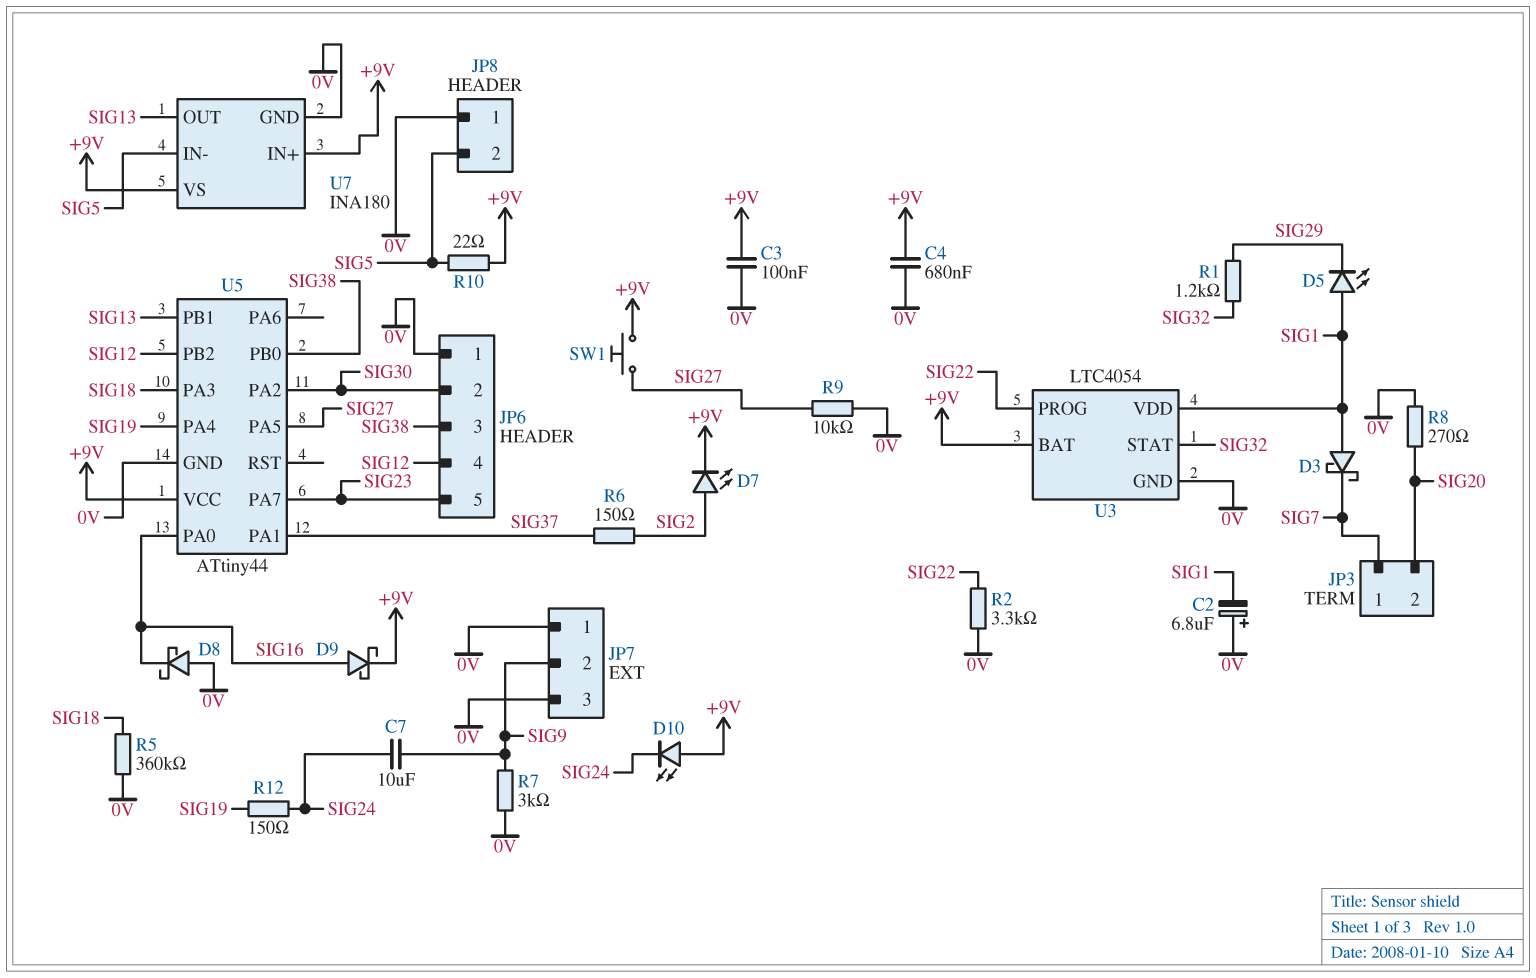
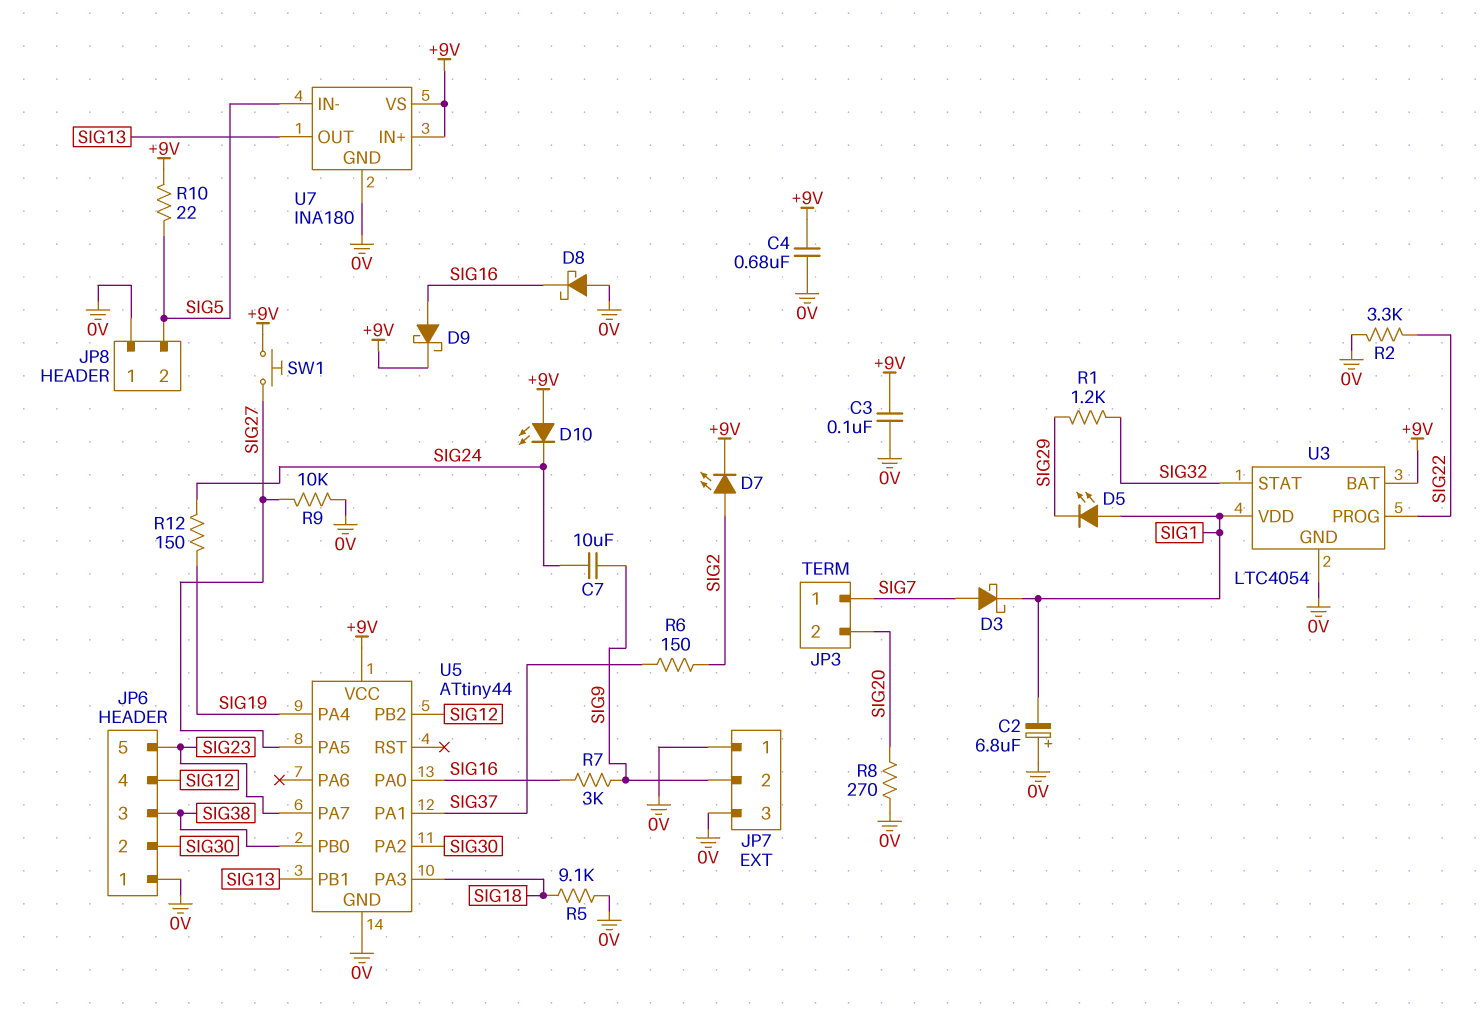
D3: schottky (A SIG1, K SIG7) -> schottky (A SIG7, K SIG1)
R5: 360k (0V, SIG18) -> 9.1k (0V, SIG18)
R7: 3k (0V, SIG9) -> 3k (SIG9, SIG16)

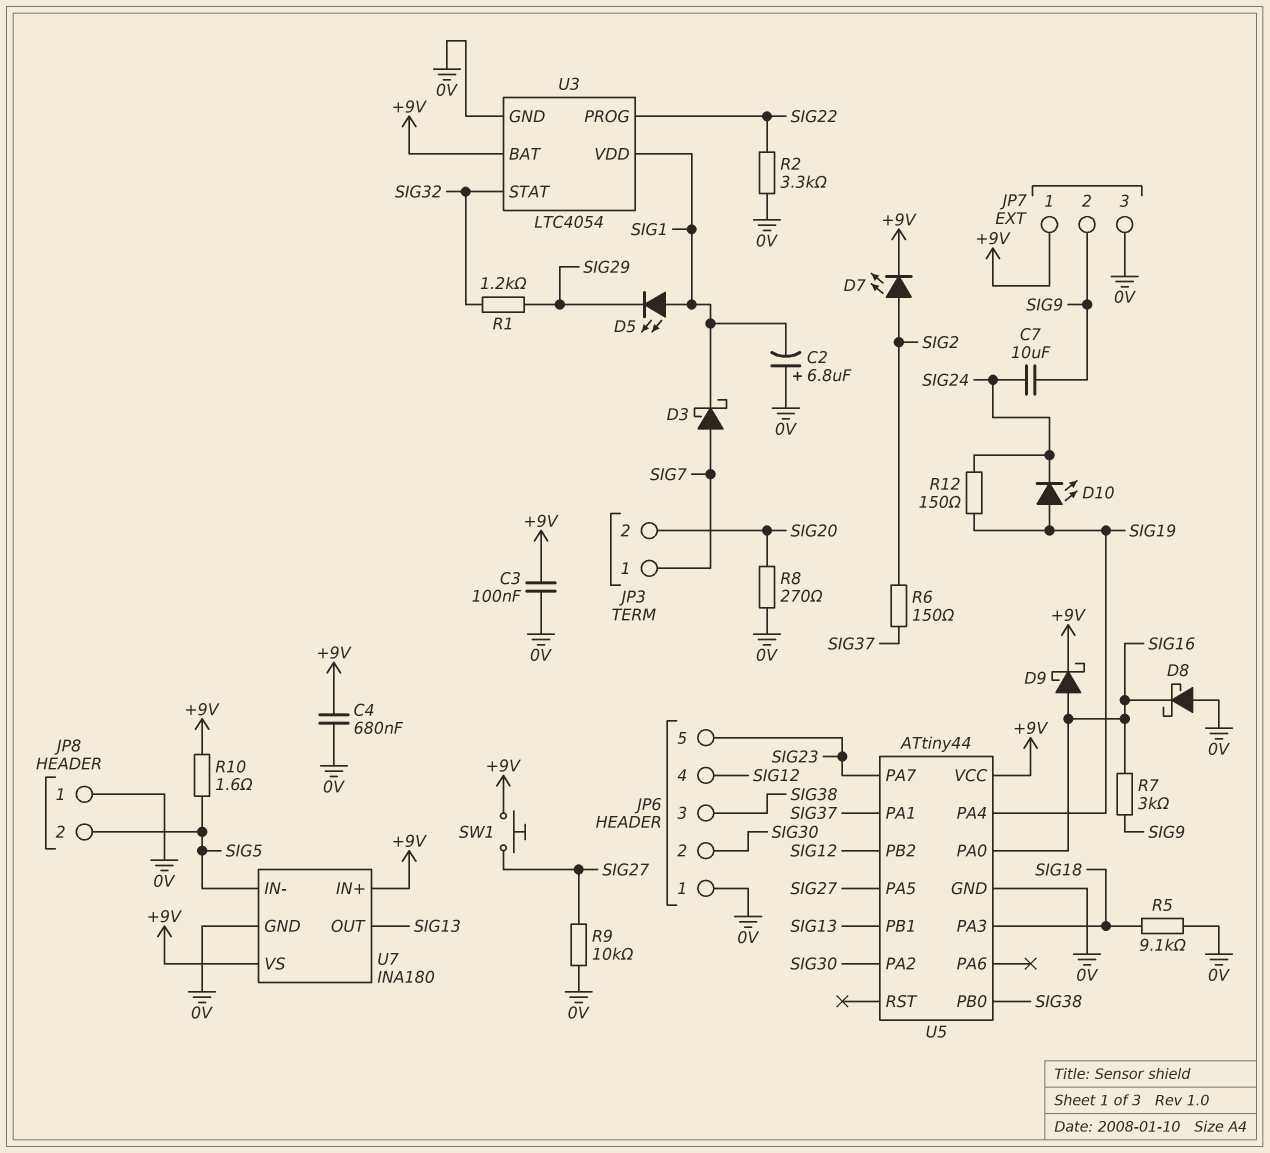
D10: LED (A +9V, K SIG24) -> LED (A SIG19, K SIG24)
JP7 pin 1: 0V -> +9V
R10: 22 (+9V, SIG5) -> 1.6 (+9V, SIG5)

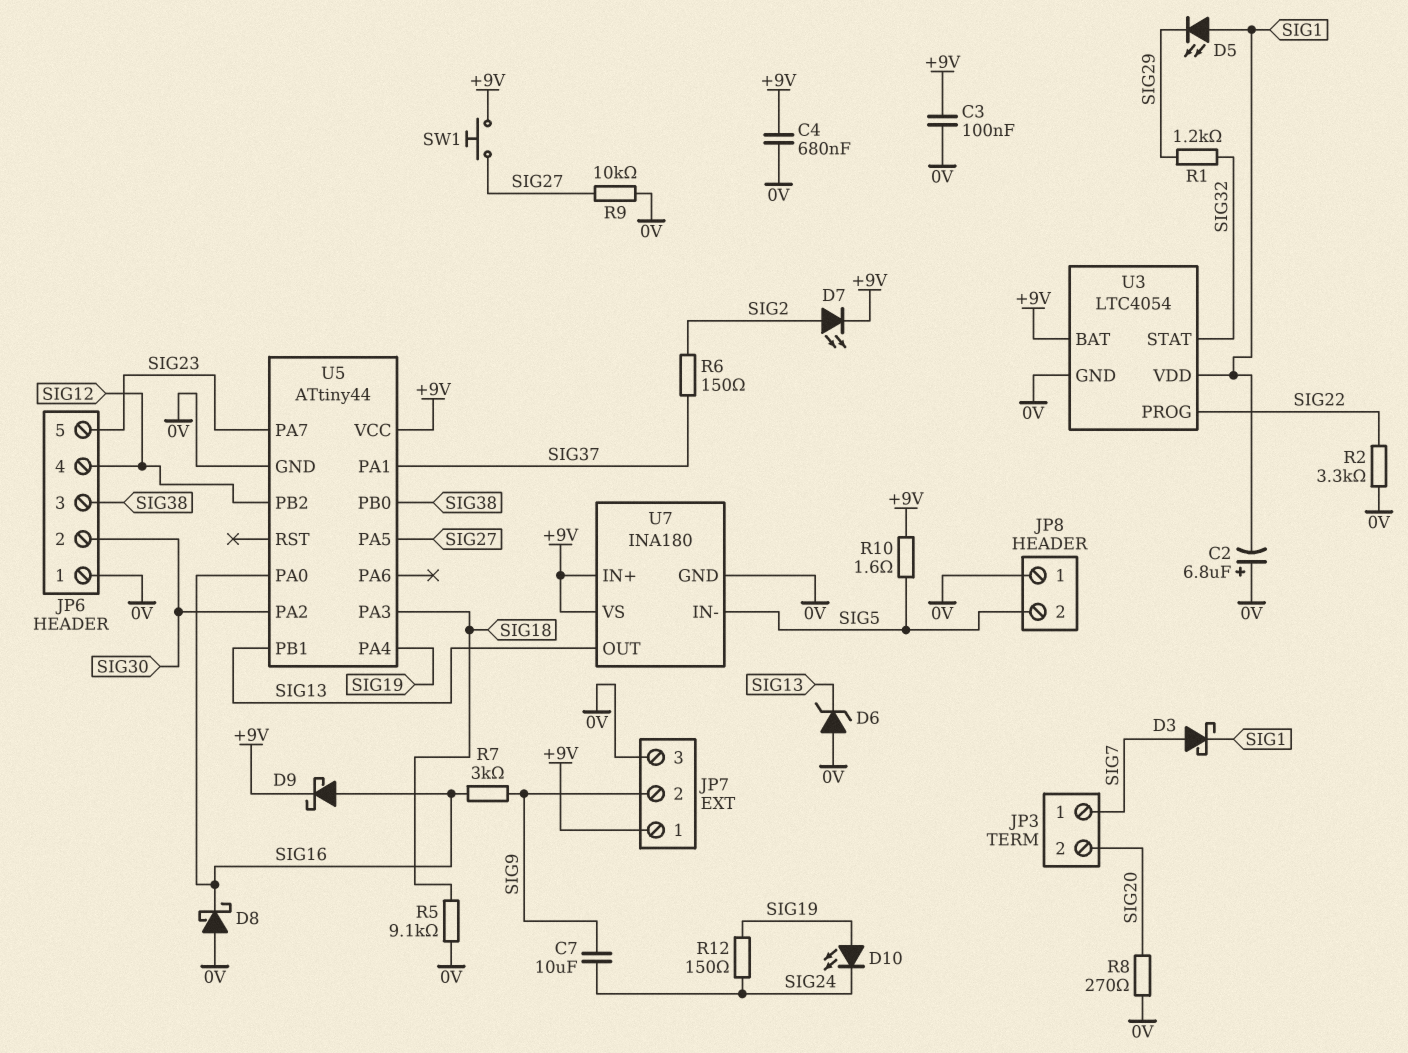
D6: none -> zener (A 0V, K SIG13)

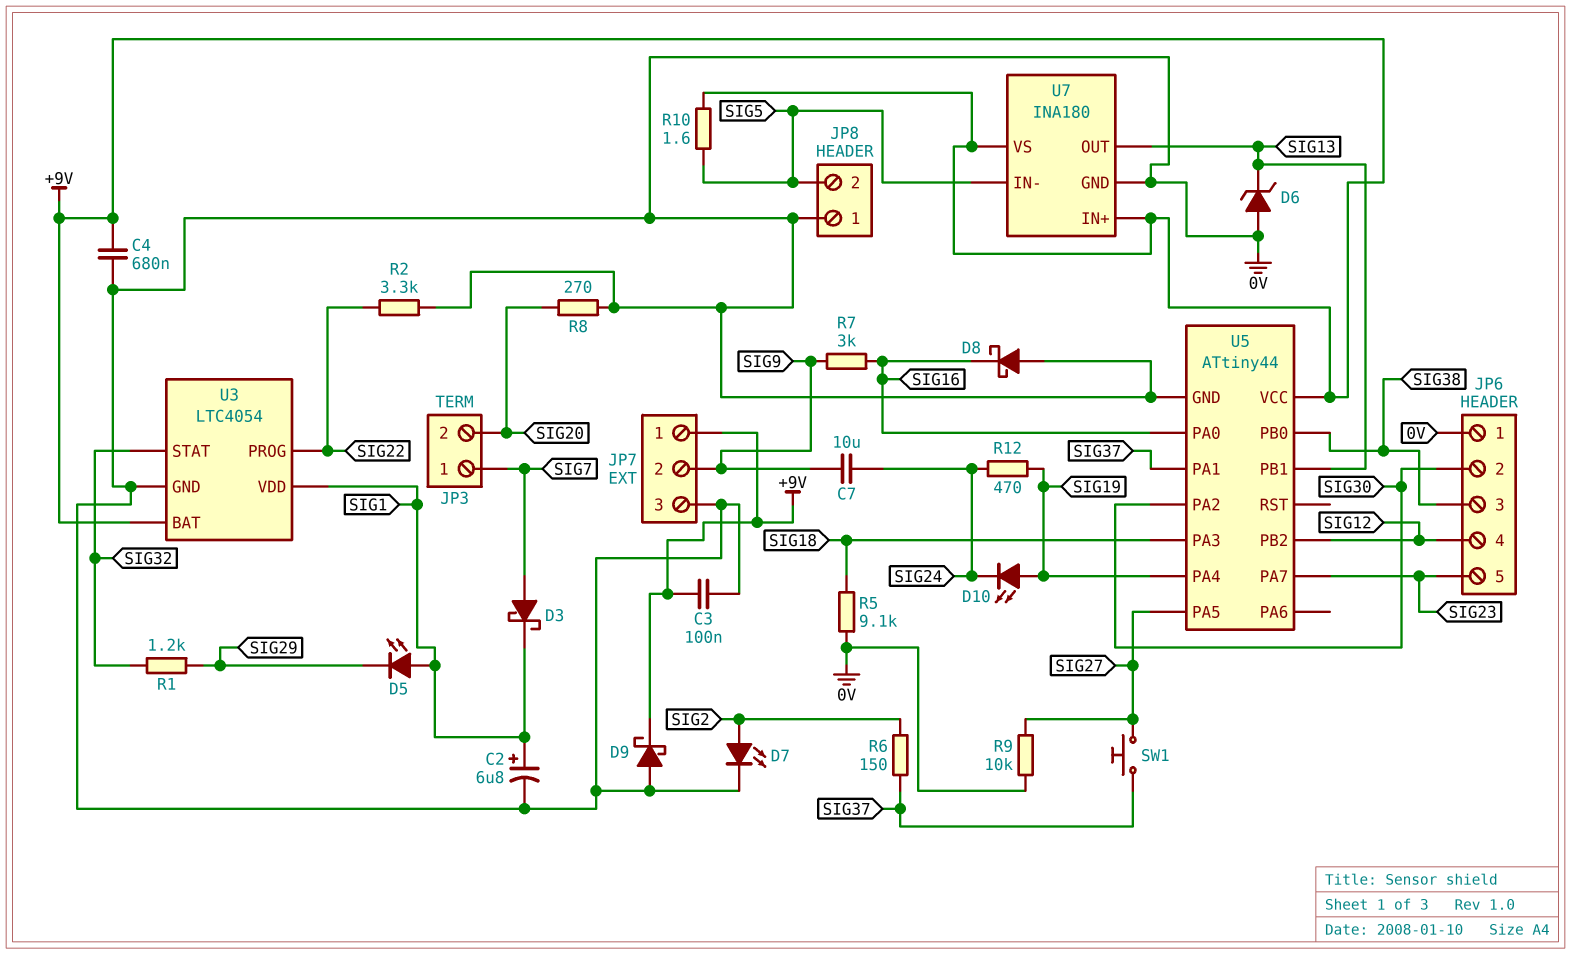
C2: 6.8uF (plus 0V, minus SIG1) -> 6.8uF (plus SIG1, minus 0V)
D7: LED (A SIG2, K +9V) -> LED (A SIG2, K 0V)
D9: schottky (A SIG16, K +9V) -> schottky (A 0V, K +9V)
R12: 150 (SIG19, SIG24) -> 470 (SIG19, SIG24)
SW1: button (+9V, SIG27) -> button (SIG27, SIG37)

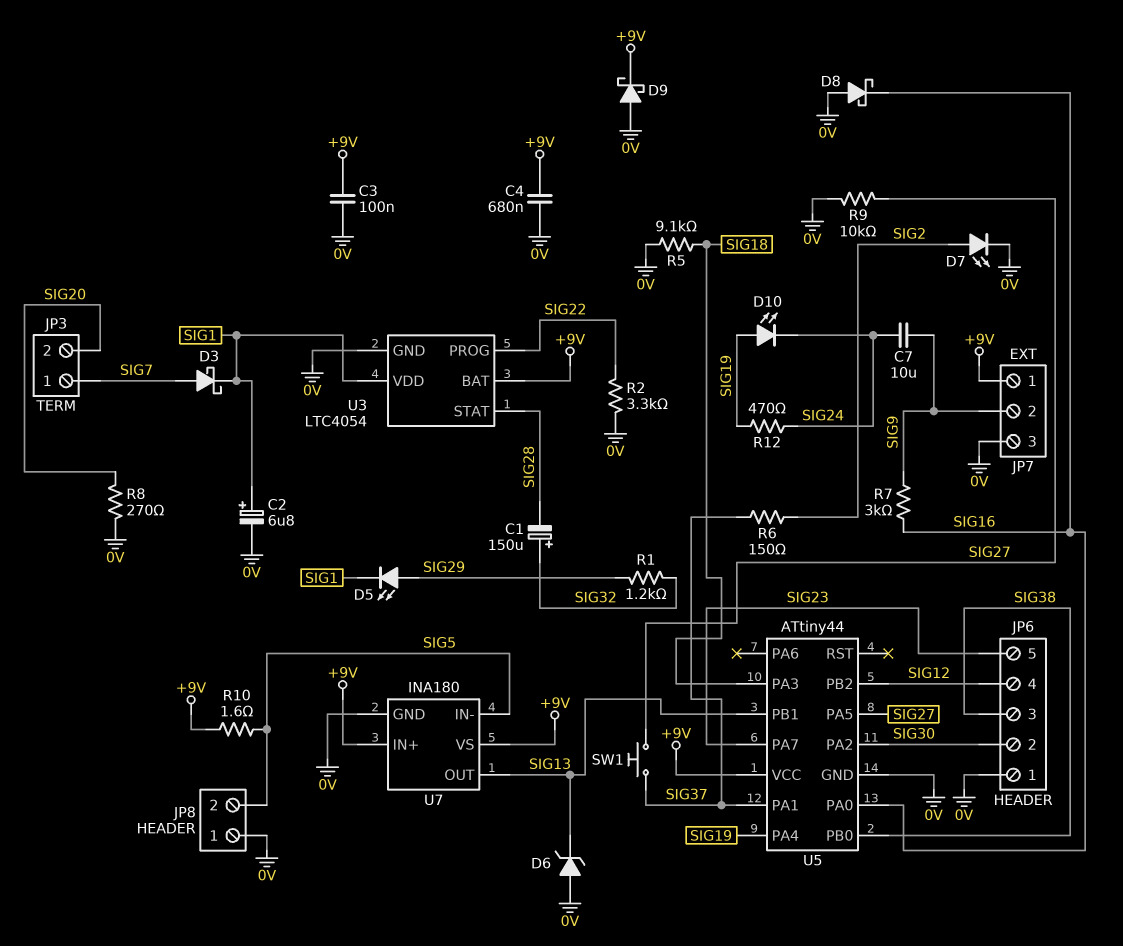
C1: none -> 150uF (plus SIG32, minus SIG28)
D5: LED (A SIG1, K SIG29) -> LED (A SIG29, K SIG1)
U3 pin STAT: SIG32 -> SIG28

